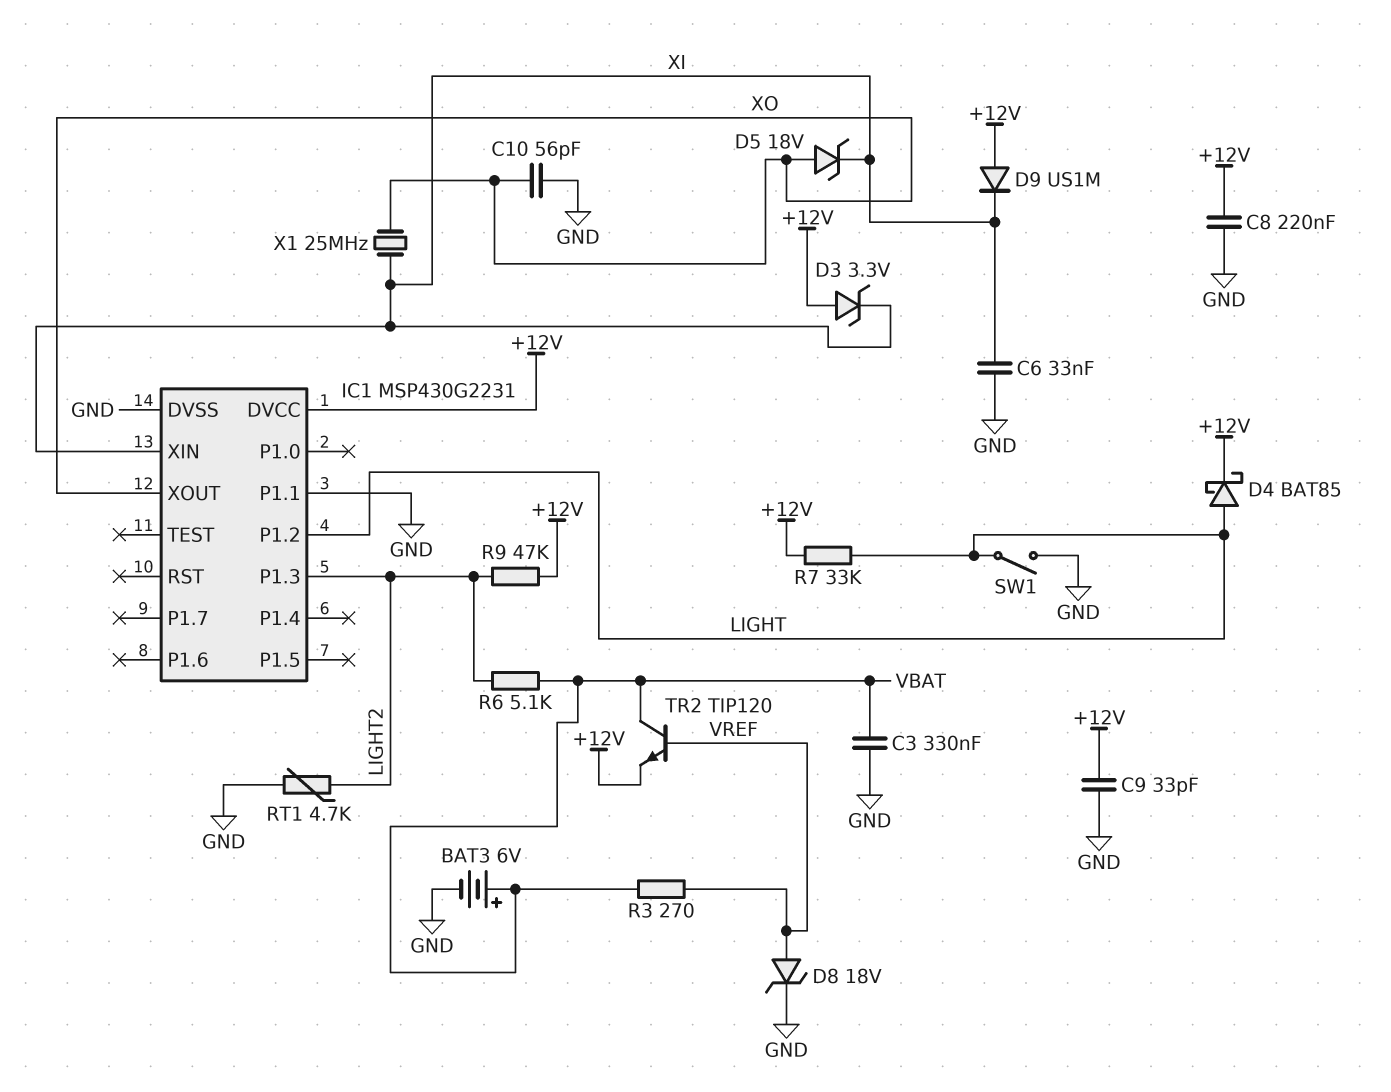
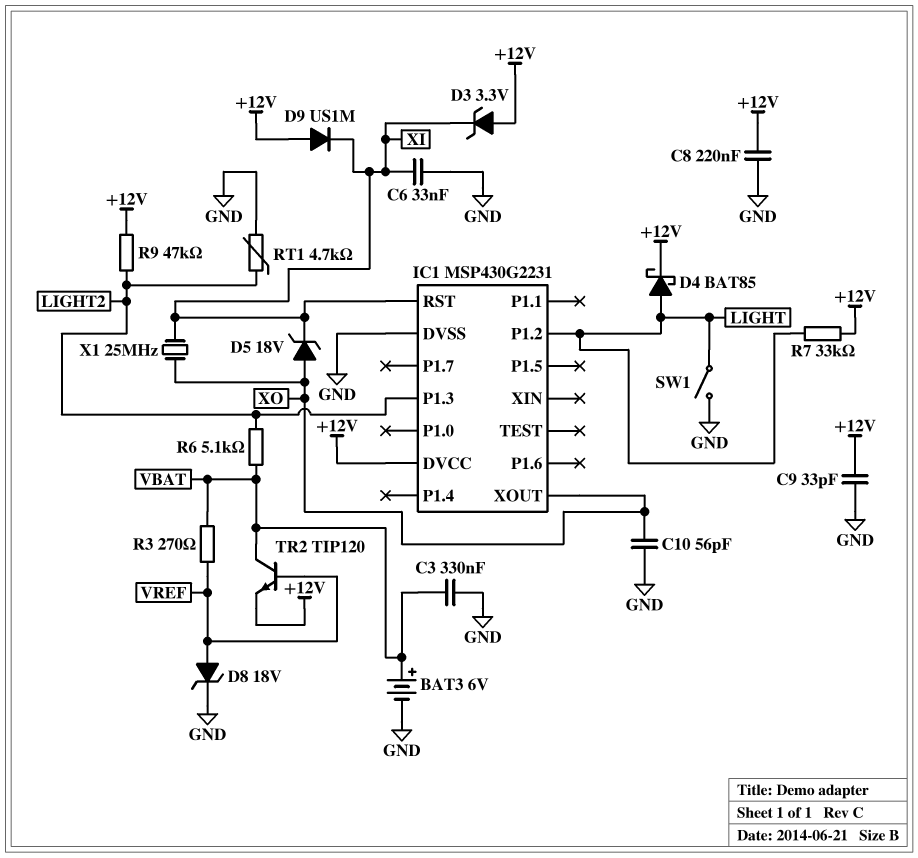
IC1 pin P1.1: GND -> none
IC1 pin RST: none -> XI
IC1 pin XIN: XI -> none

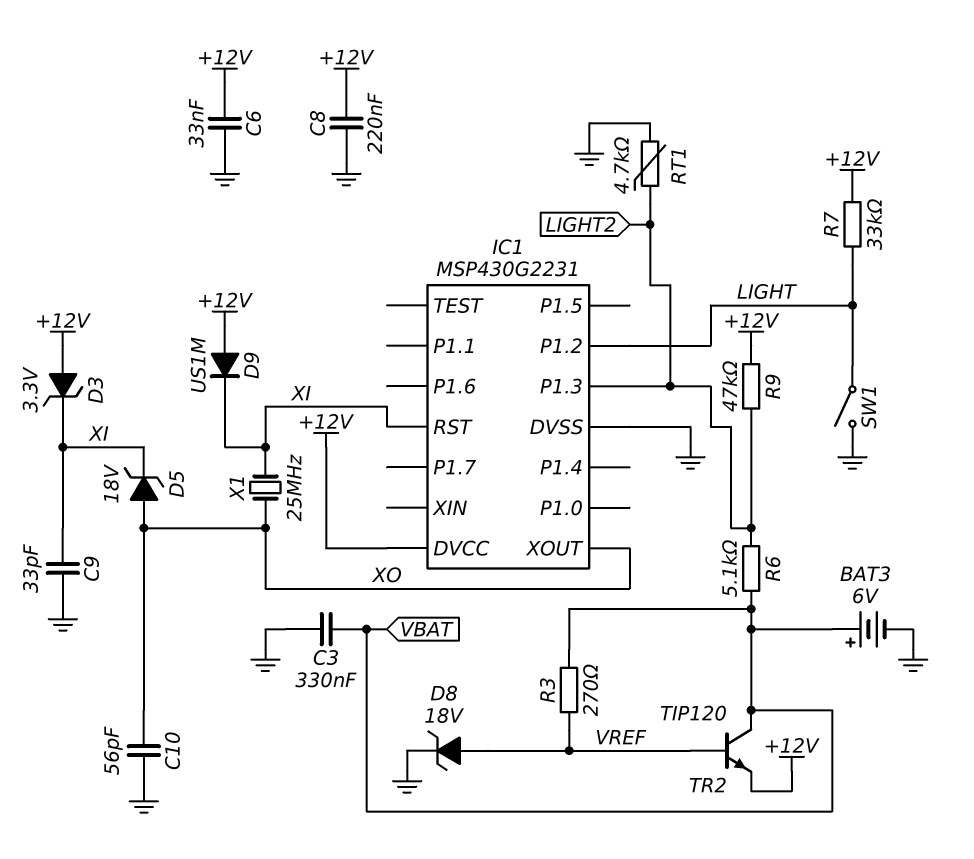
C6: 33nF (GND, XI) -> 33nF (+12V, GND)
C9: 33pF (+12V, GND) -> 33pF (GND, XI)
D4: schottky BAT85 (A LIGHT, K +12V) -> none

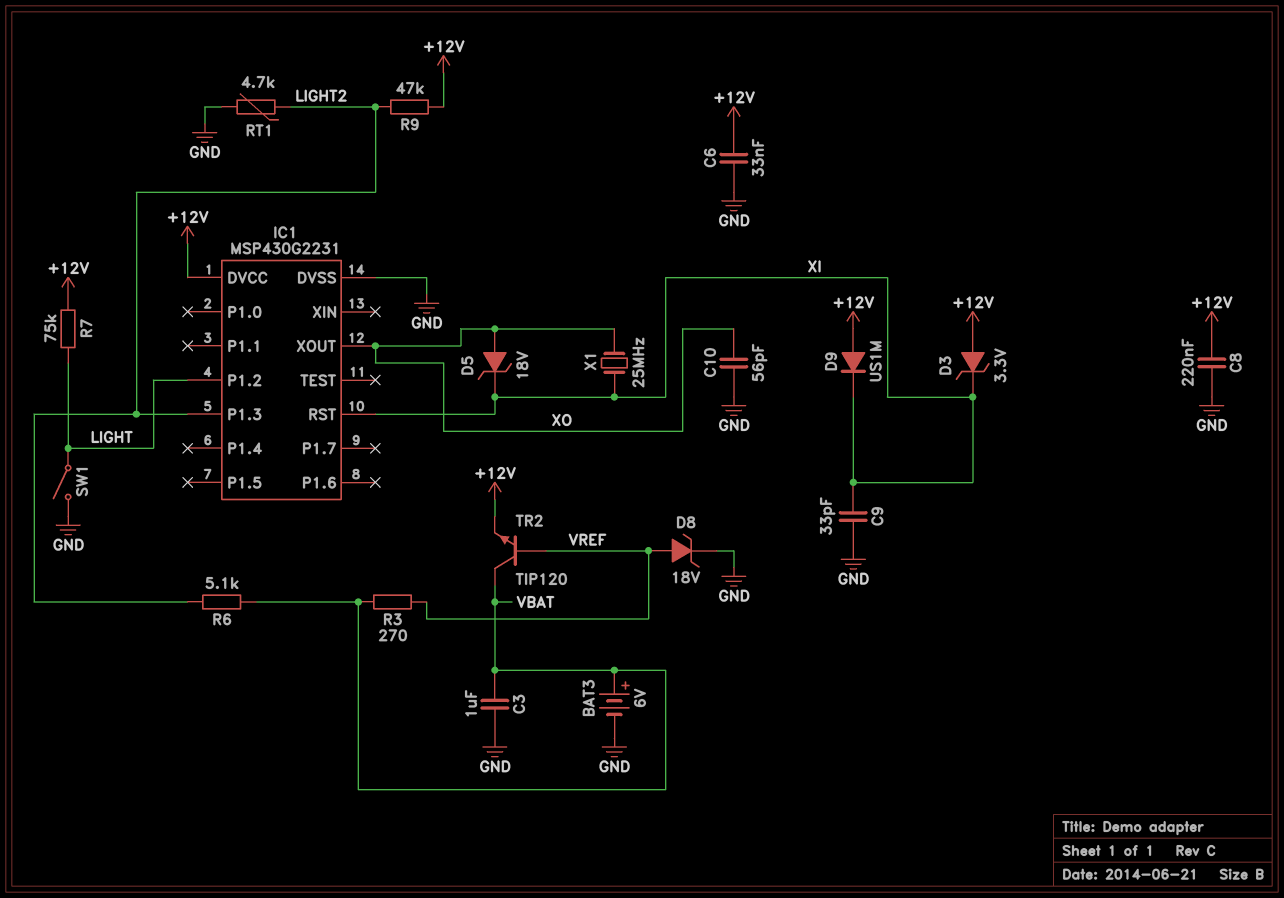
C3: 330nF (GND, VBAT) -> 1uF (GND, VBAT)
R7: 33k (+12V, LIGHT) -> 75k (+12V, LIGHT)

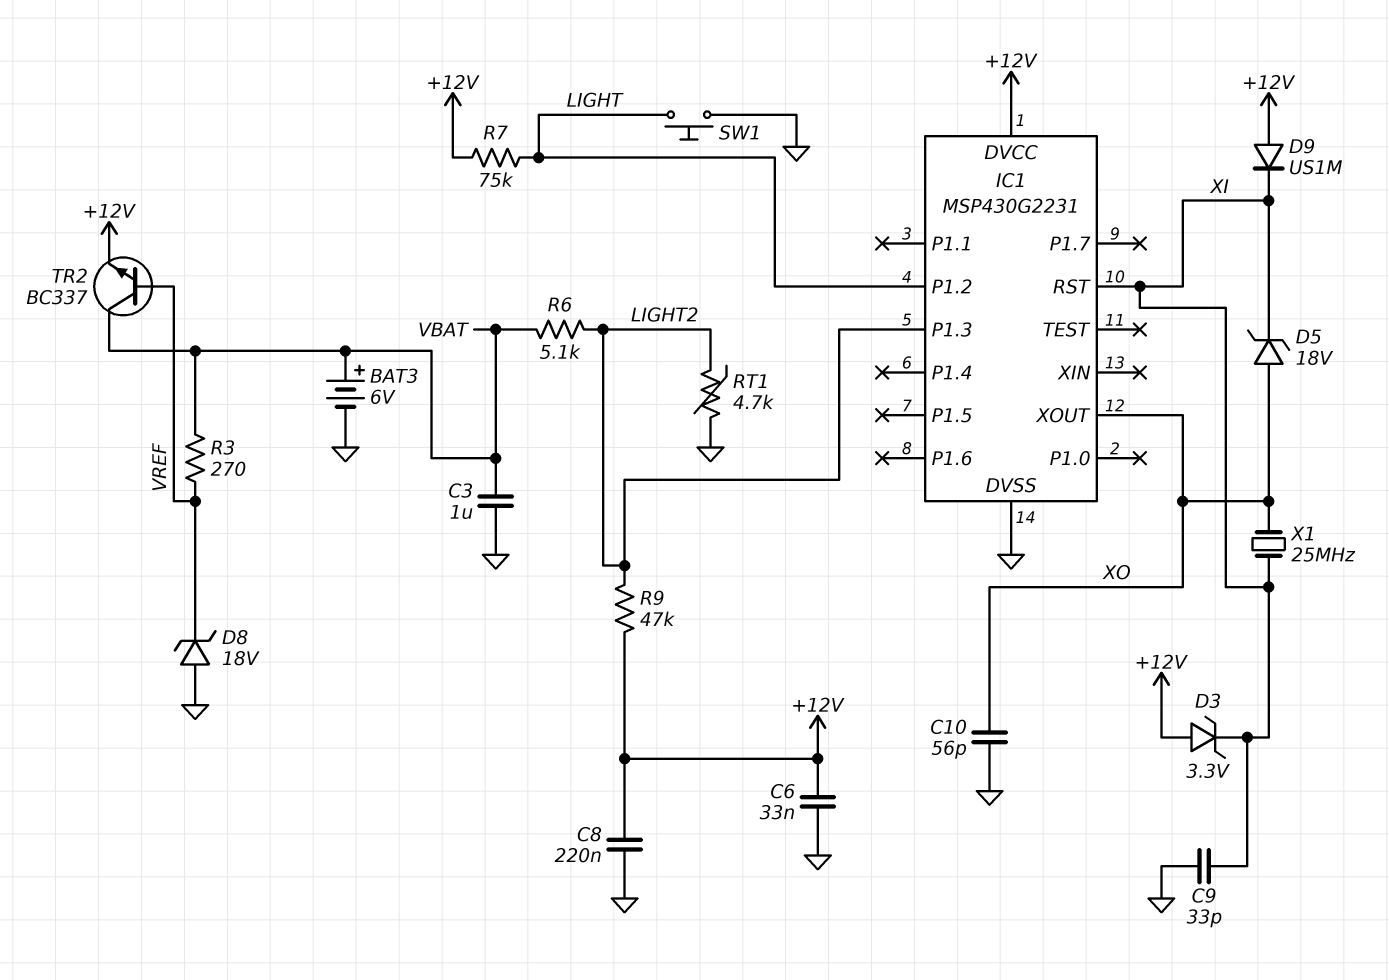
D8: zener 18V (A VREF, K GND) -> zener 18V (A GND, K VREF)
SW1: switch (GND, LIGHT) -> button (GND, LIGHT)
TR2: NPN TIP120 (B VREF, C VBAT, E +12V) -> NPN BC337 (B VREF, C VBAT, E +12V)

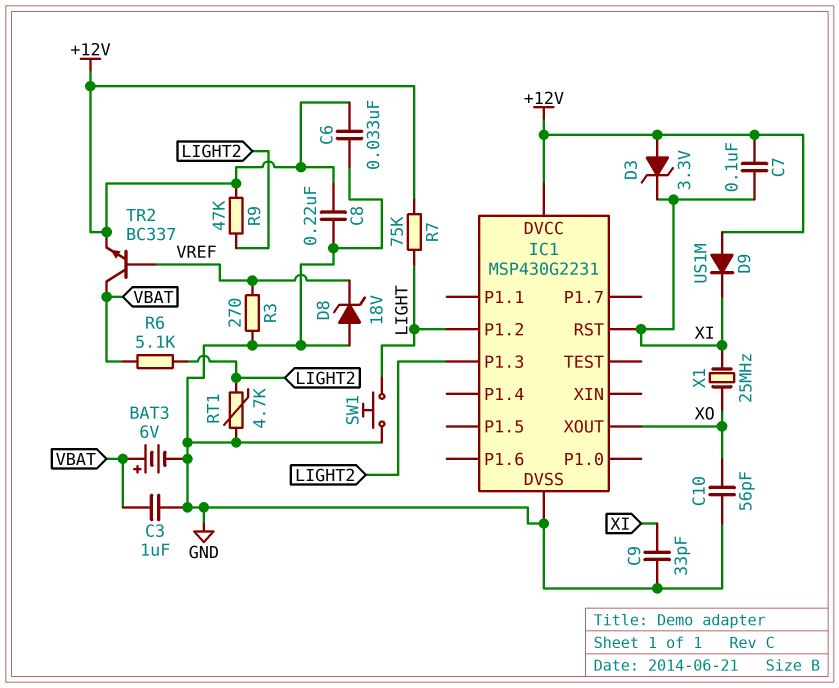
C7: none -> 100nF (+12V, XI)
D5: zener 18V (A XO, K XI) -> none
R3: 270 (VBAT, VREF) -> 270 (GND, VREF)

